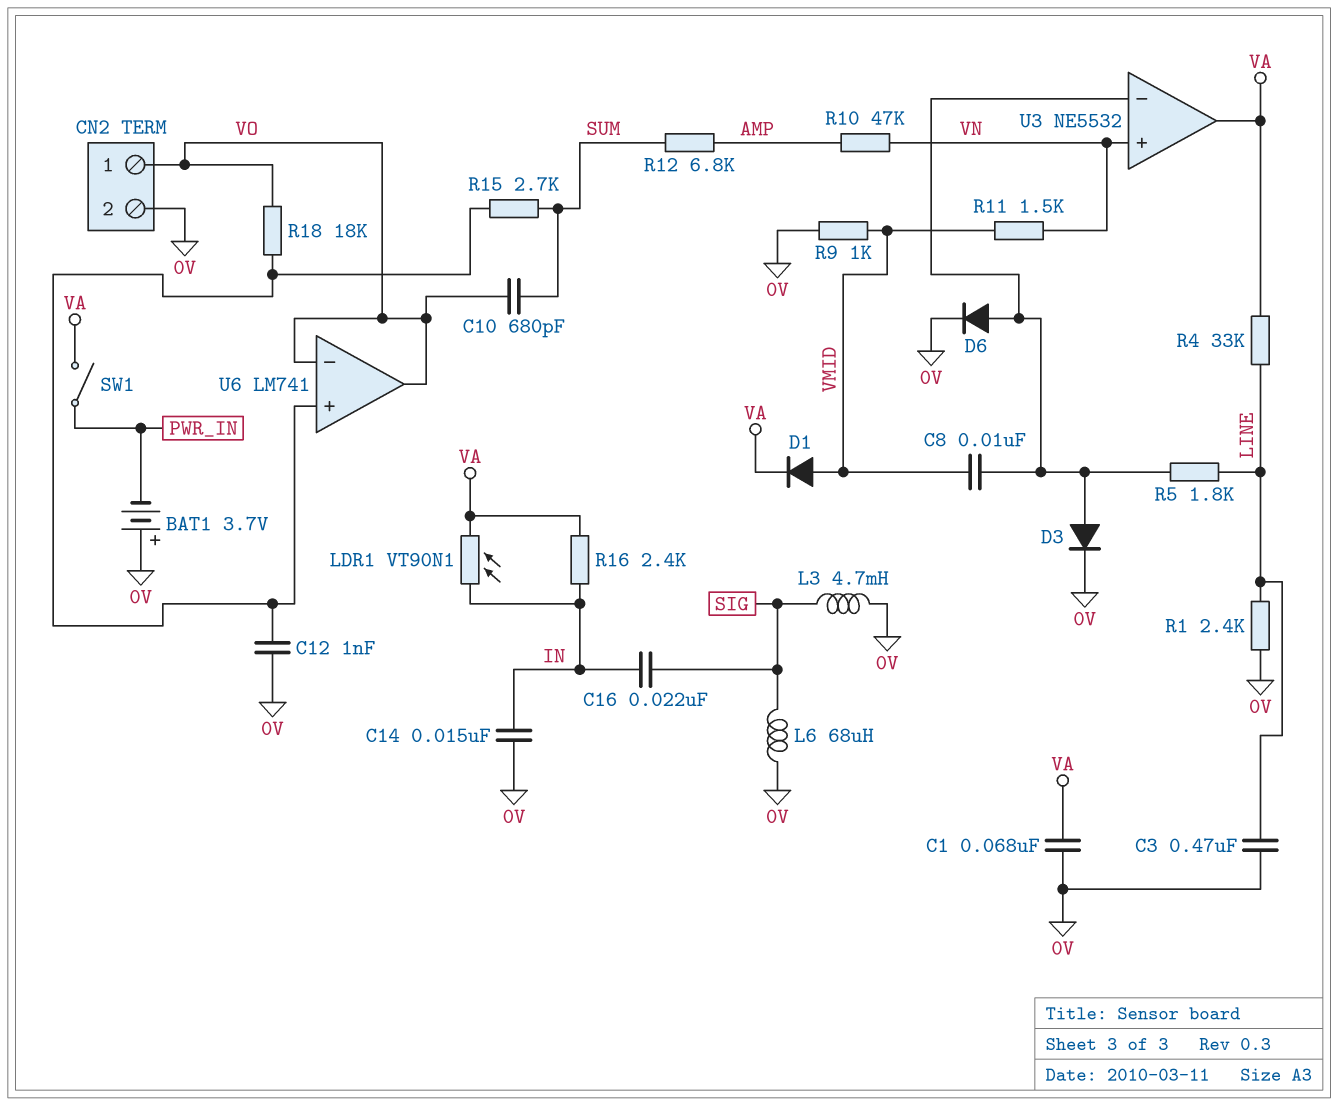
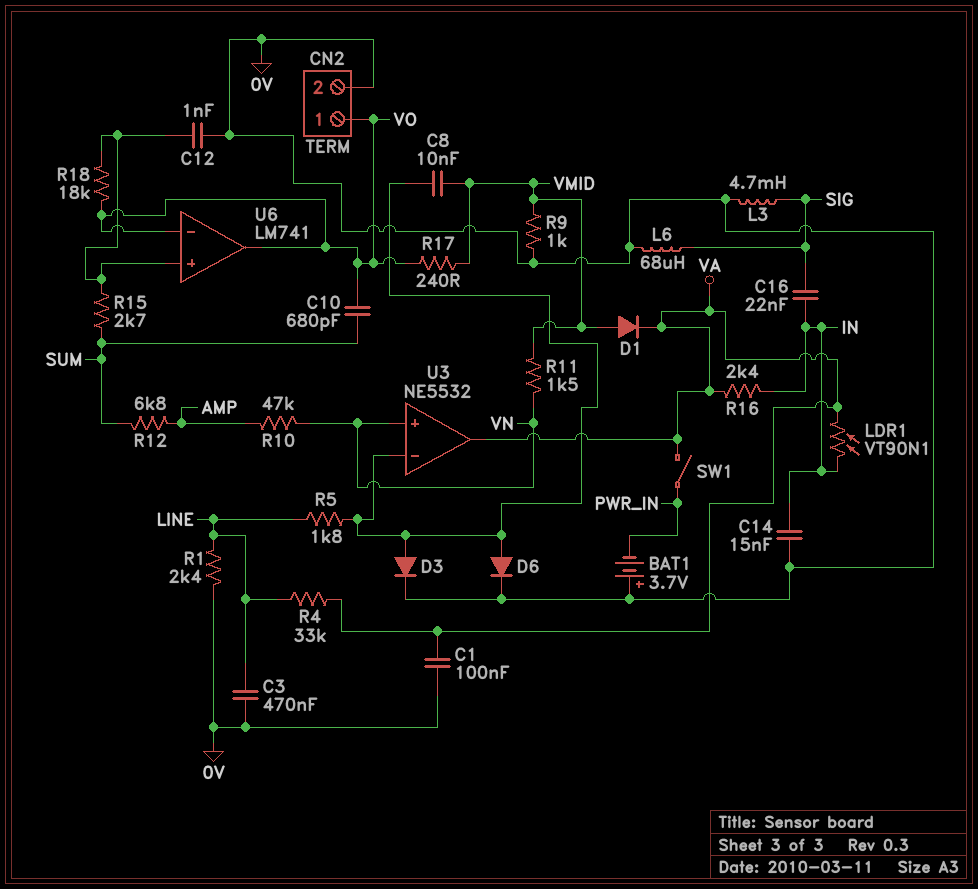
C1: 68nF (0V, VA) -> 100nF (0V, VA)
R17: none -> 240 (VMID, VO)

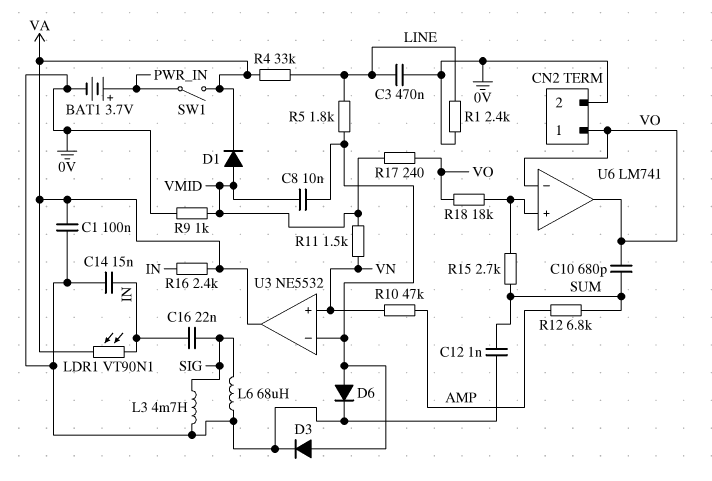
BAT1: 3.7V (plus 0V, minus PWR_IN) -> 3.7V (plus PWR_IN, minus 0V)
C12: 1nF (0V, U6/in+) -> 1nF (0V, SUM)

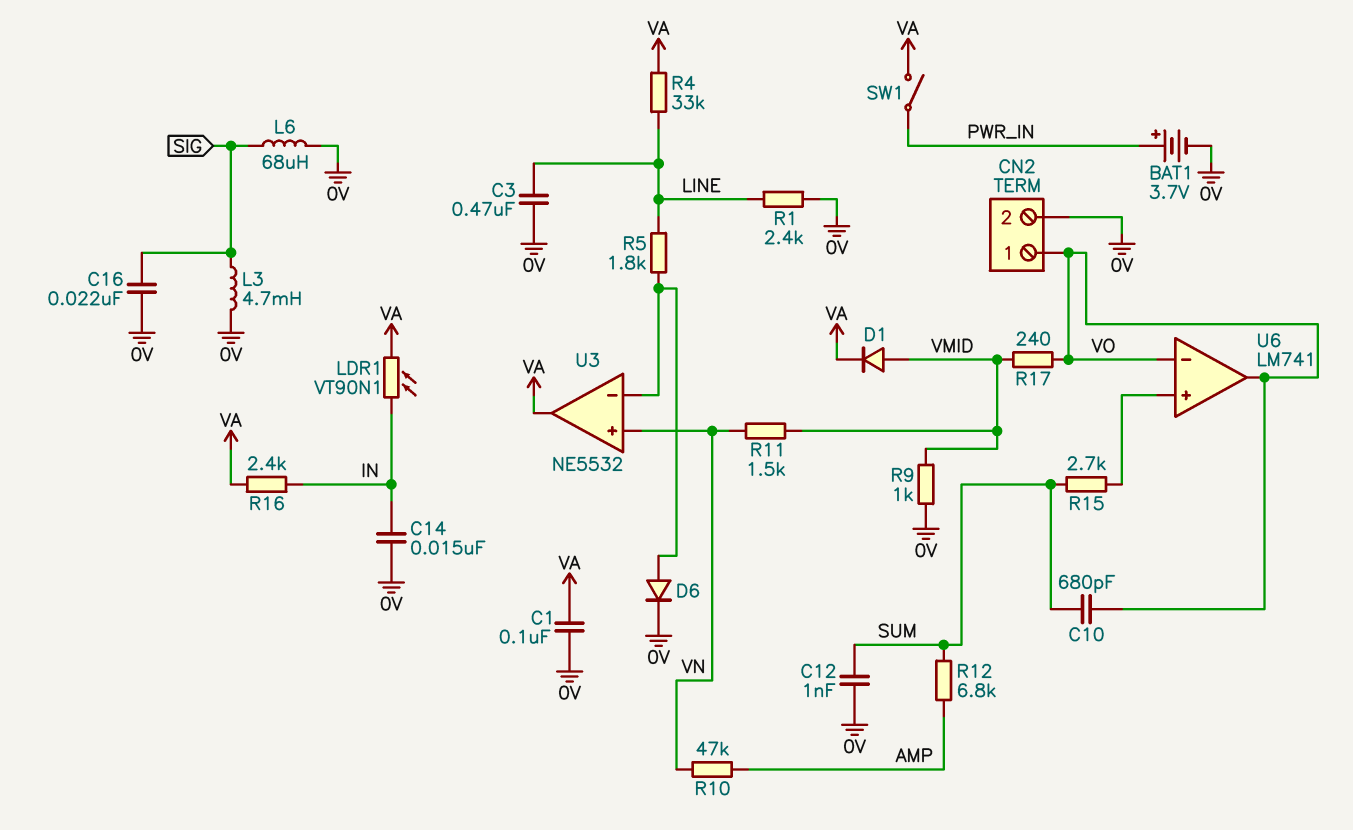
C8: 10nF (U3/in-, VMID) -> none
C16: 22nF (IN, SIG) -> 22nF (0V, SIG)
D3: diode (A U3/in-, K 0V) -> none
R18: 18k (U6/in+, VO) -> none

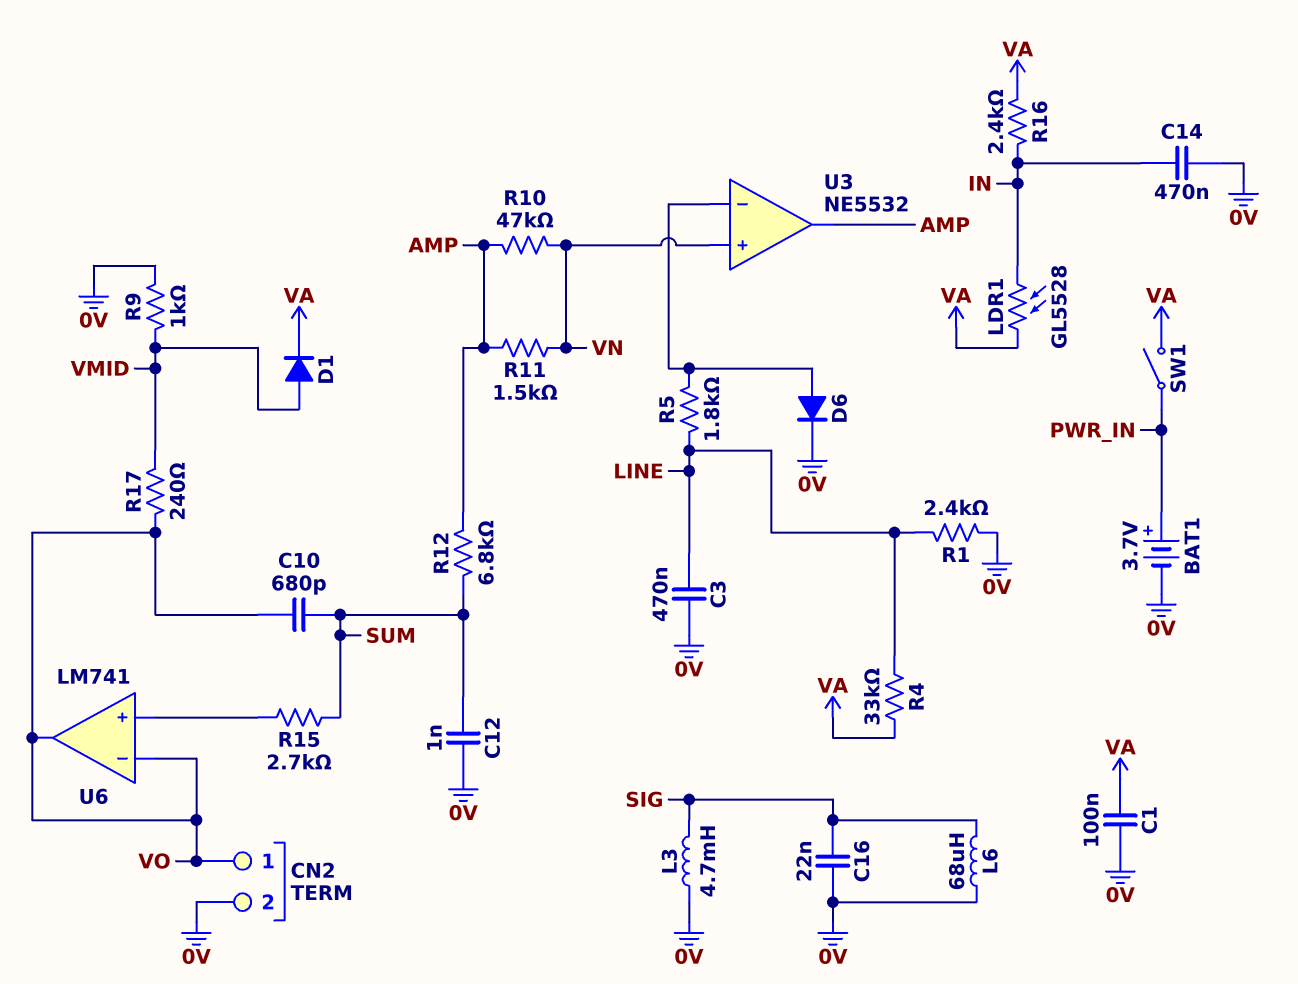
C14: 15nF (0V, IN) -> 470nF (0V, IN)
LDR1: VT90N1 (IN, VA) -> GL5528 (IN, VA)
R11: 1.5k (VMID, VN) -> 1.5k (AMP, VN)
U3 pin out: VA -> AMP

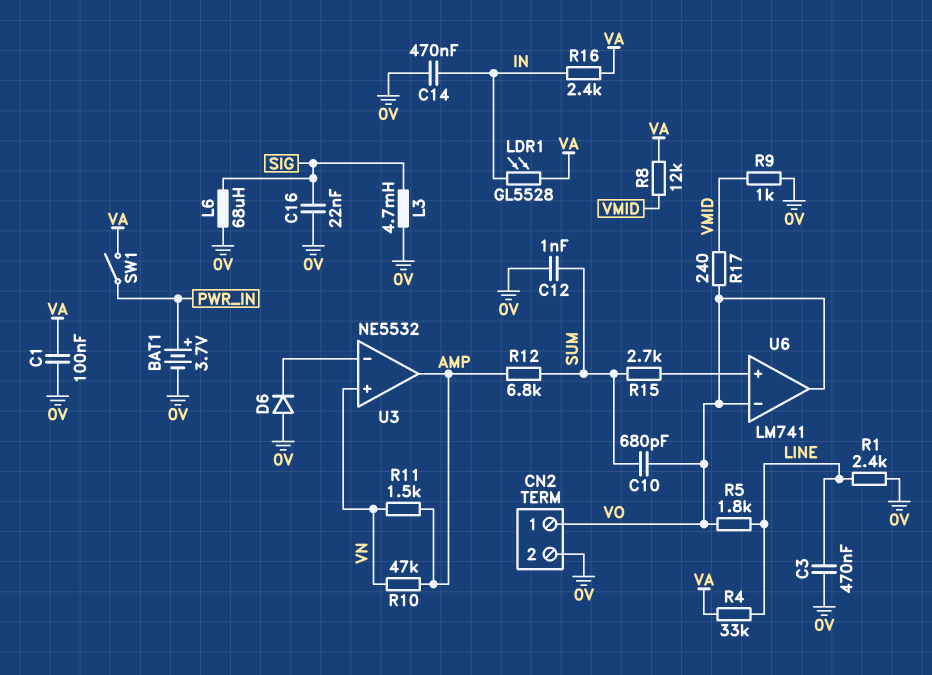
D1: diode (A VMID, K VA) -> none
D6: diode (A U3/in-, K 0V) -> diode (A 0V, K U3/in-)
R5: 1.8k (LINE, U3/in-) -> 1.8k (LINE, VO)
R8: none -> 12k (VA, VMID)

